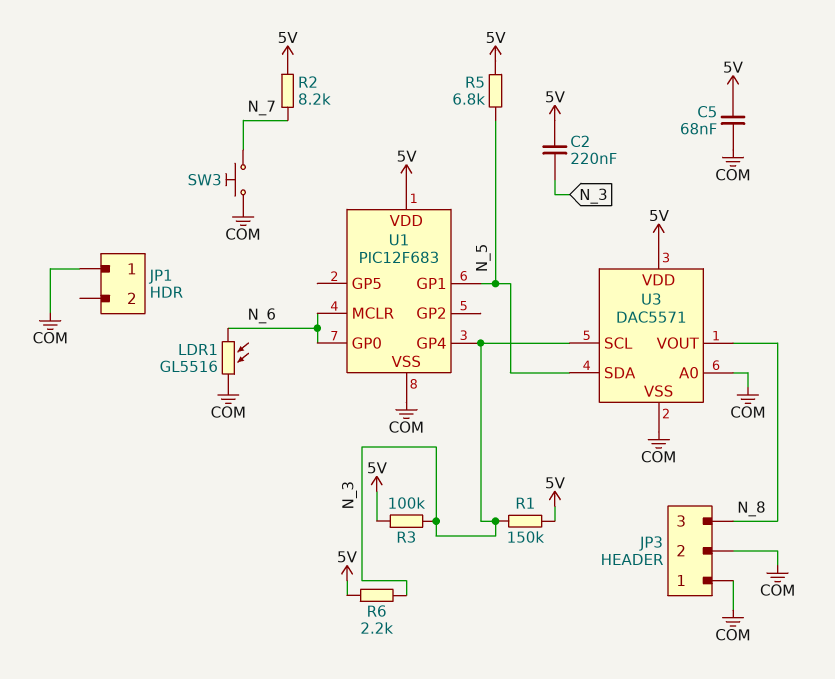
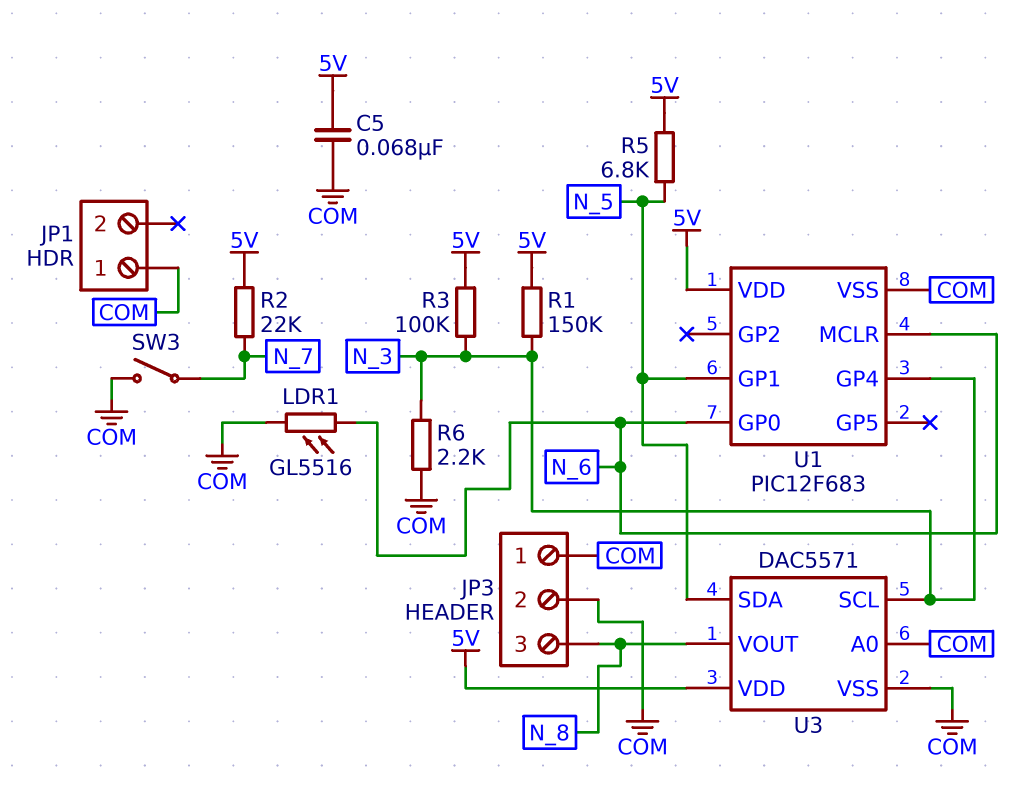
C2: 220nF (5V, N_3) -> none
R2: 8.2k (5V, N_7) -> 22k (5V, N_7)
R6: 2.2k (5V, N_3) -> 2.2k (COM, N_3)
SW3: button (COM, N_7) -> switch (COM, N_7)

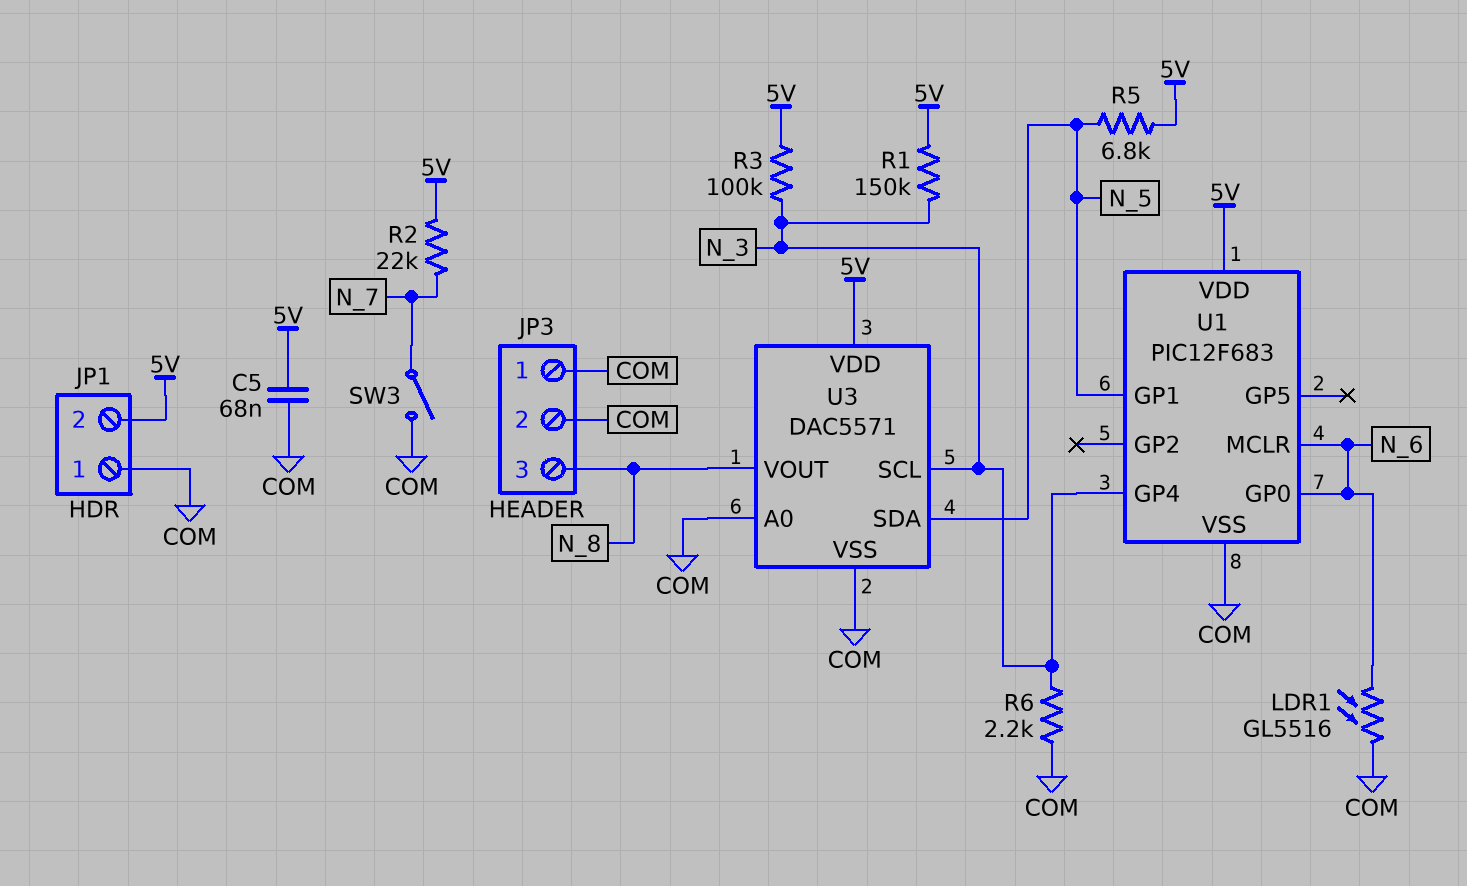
JP1 pin 2: none -> 5V

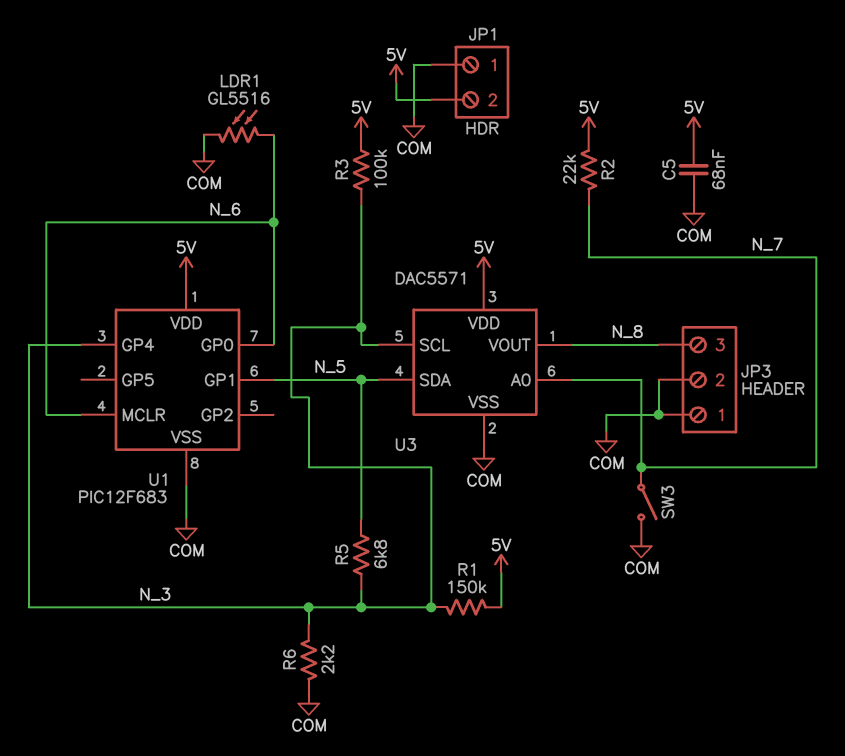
R5: 6.8k (5V, N_5) -> 6.8k (N_3, N_5)
U3 pin A0: COM -> N_7

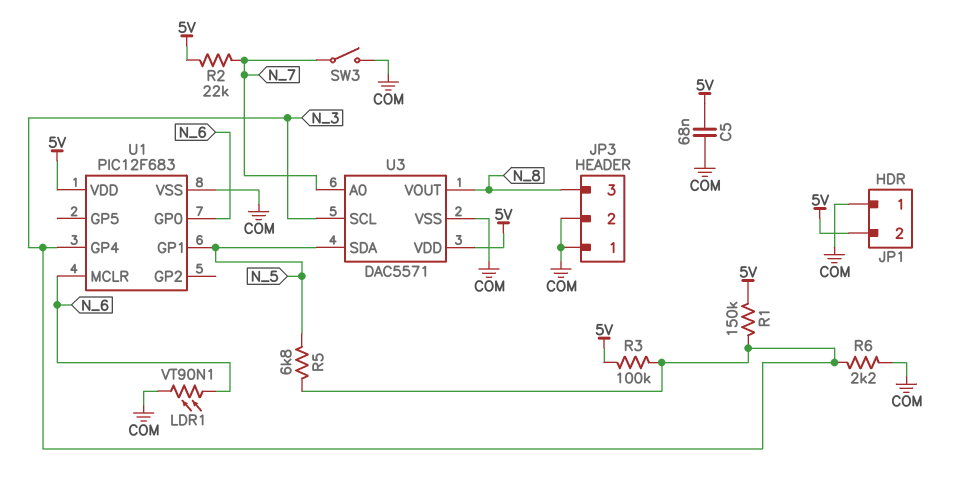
LDR1: GL5516 (COM, N_6) -> VT90N1 (COM, N_6)

